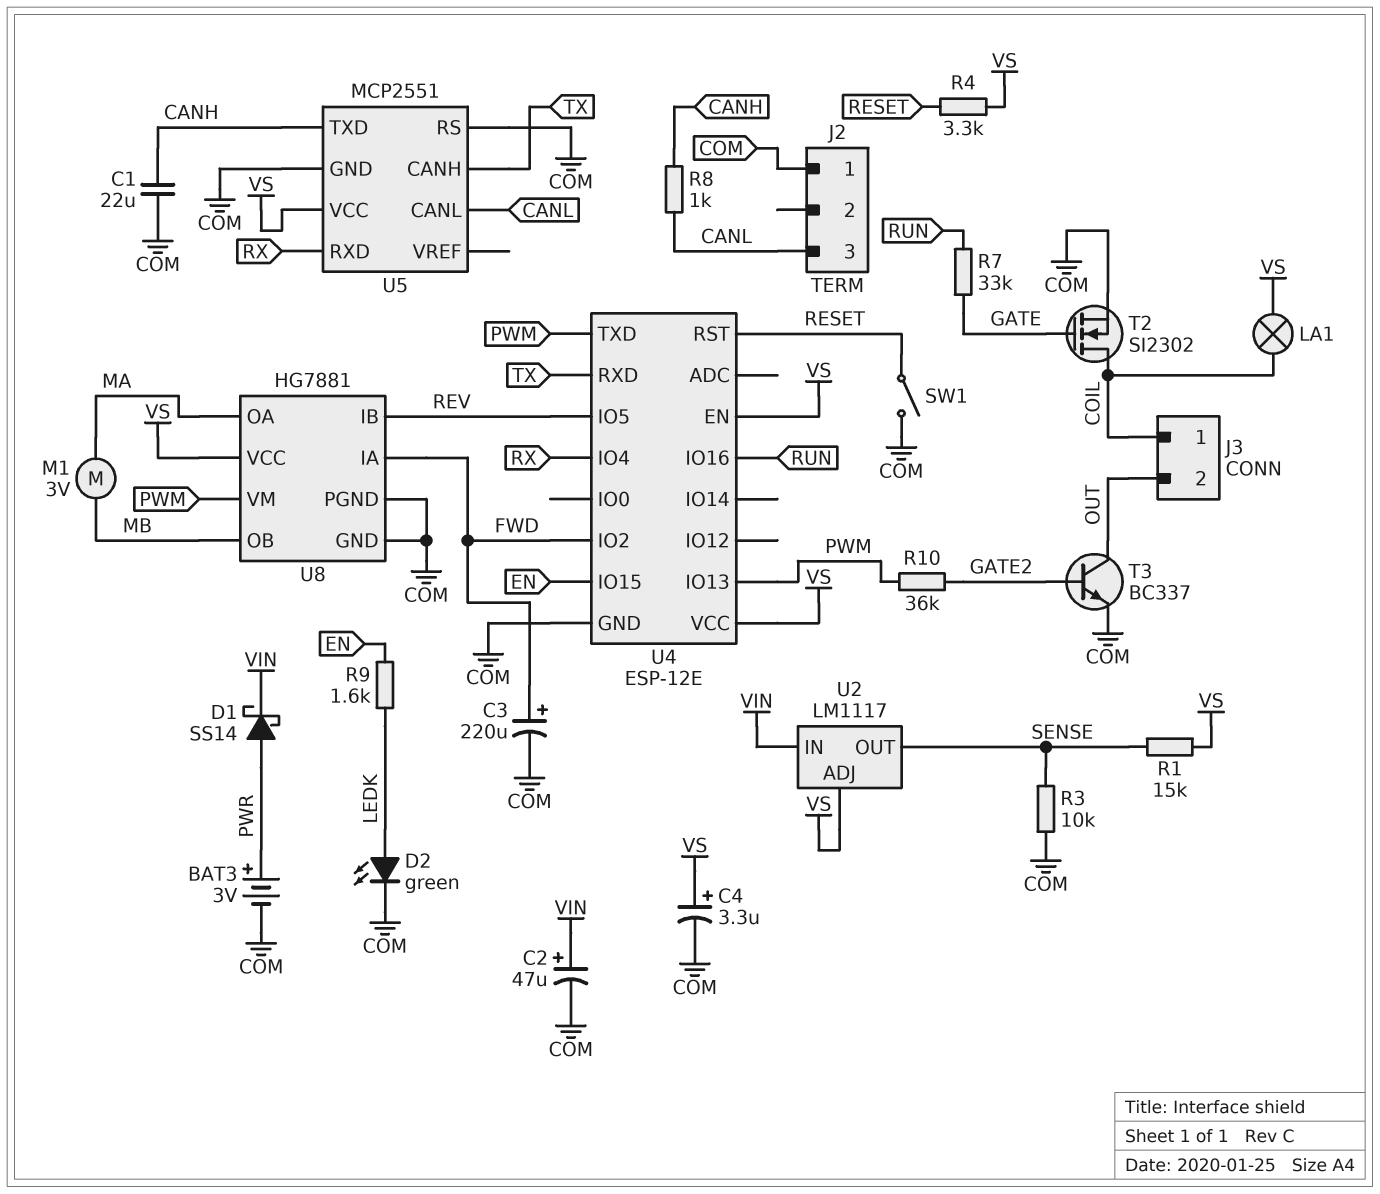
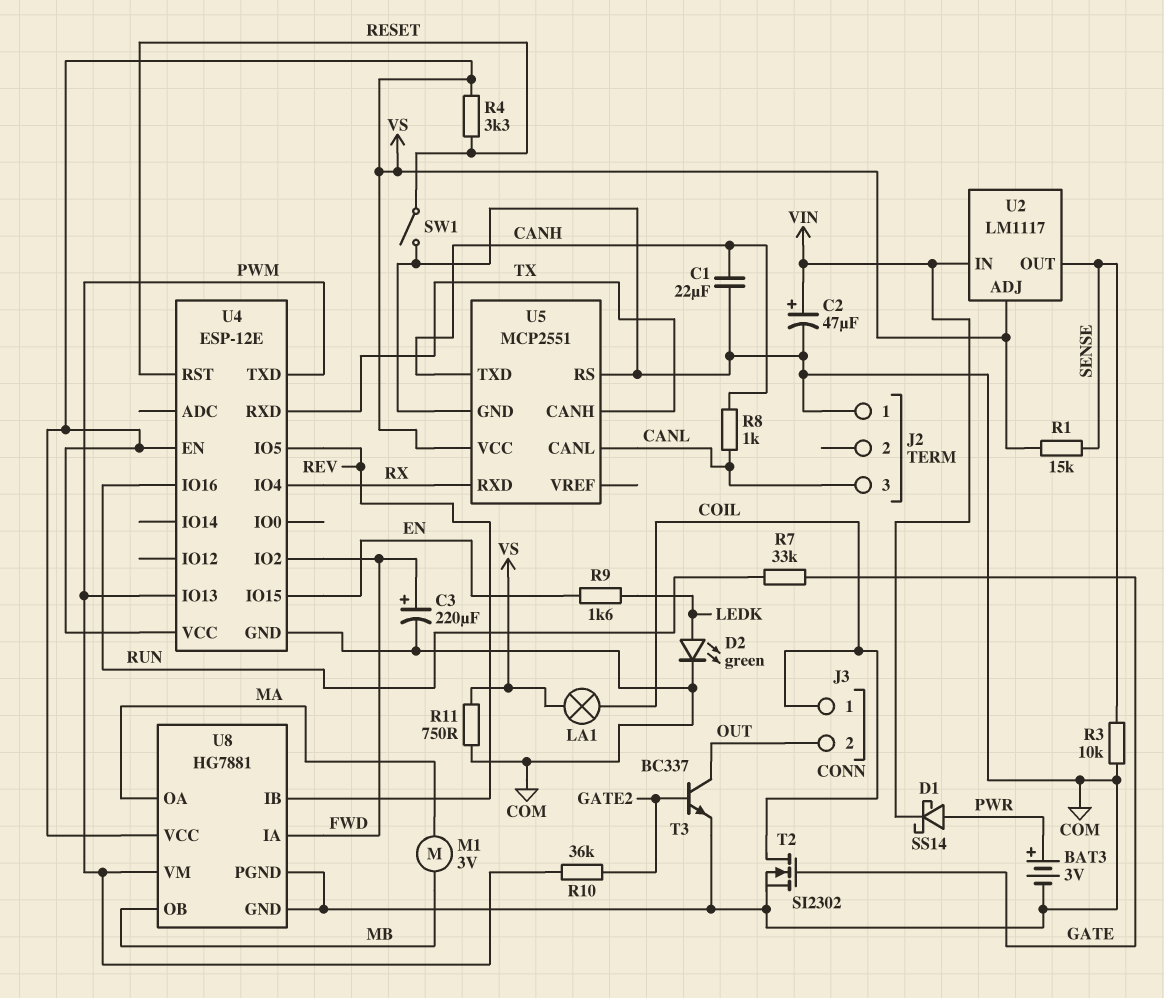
C4: 3.3uF (plus VS, minus COM) -> none
R11: none -> 750 (COM, VS)

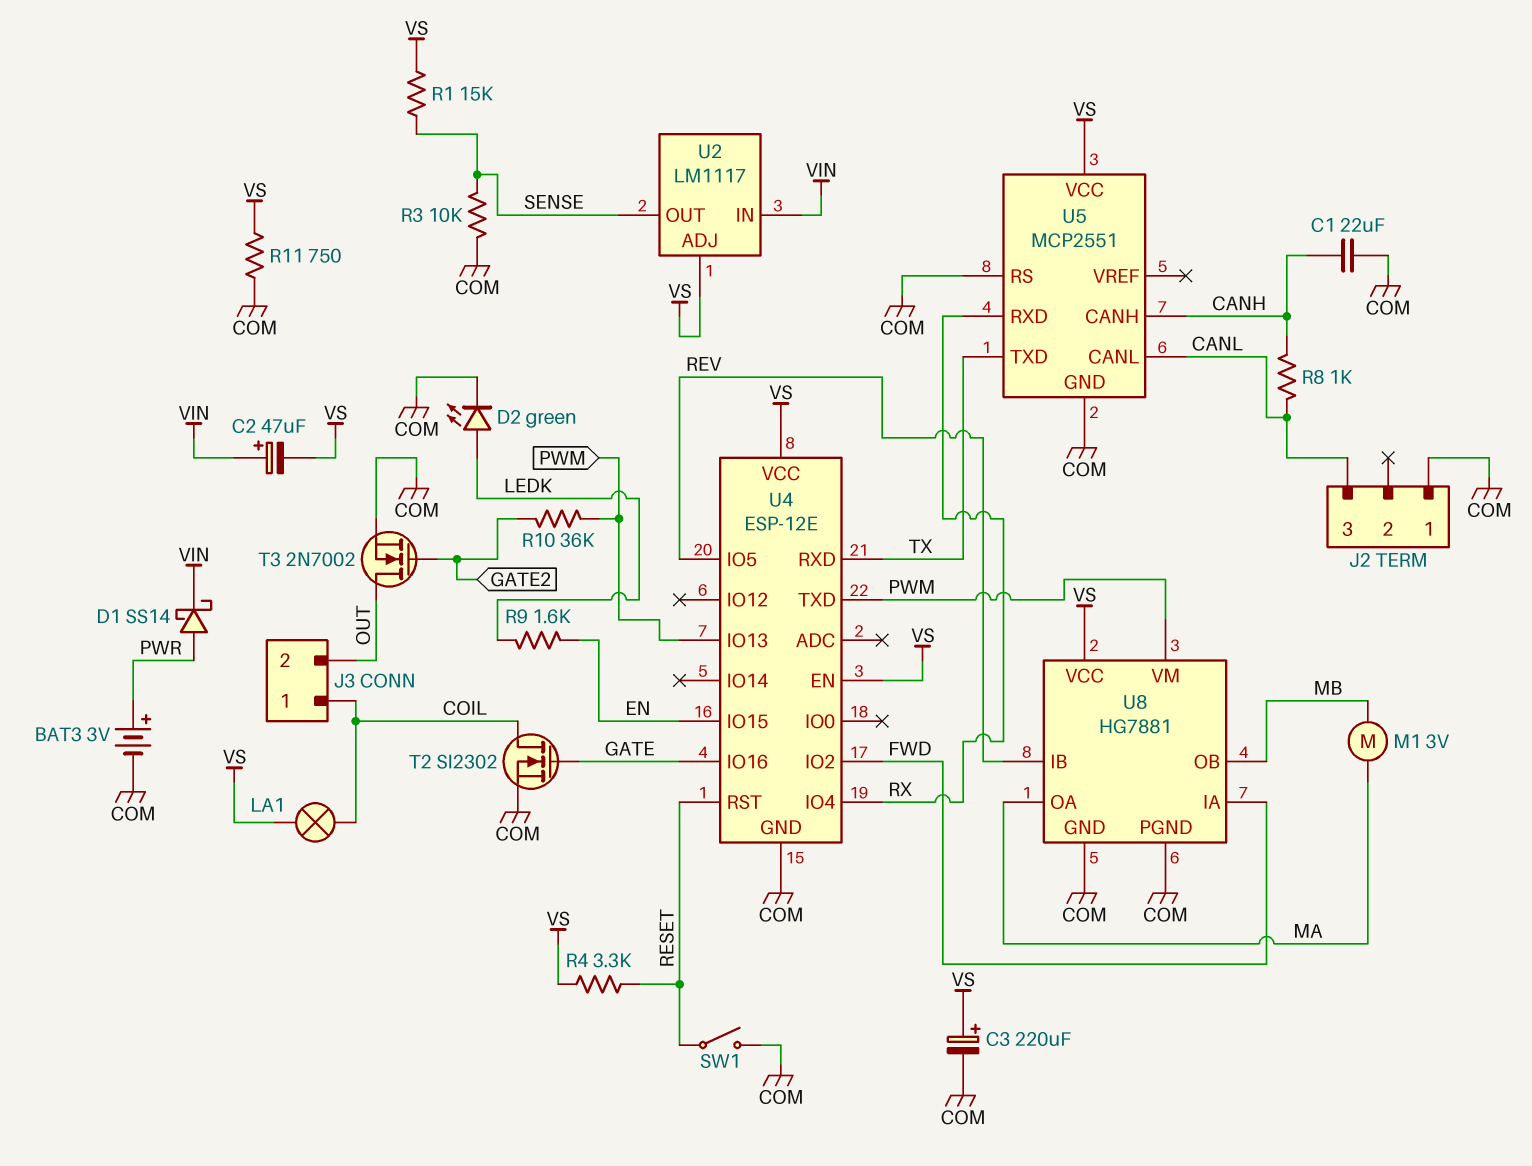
C2: 47uF (plus VIN, minus COM) -> 47uF (plus VIN, minus VS)
C3: 220uF (plus FWD, minus COM) -> 220uF (plus VS, minus COM)
R7: 33k (GATE, RUN) -> none
T3: NPN BC337 (B GATE2, C OUT, E COM) -> NMOS 2N7002 (G GATE2, D OUT, S COM)
U4 pin IO16: RUN -> GATE
U5 pin CANH: TX -> CANH
U5 pin TXD: CANH -> TX

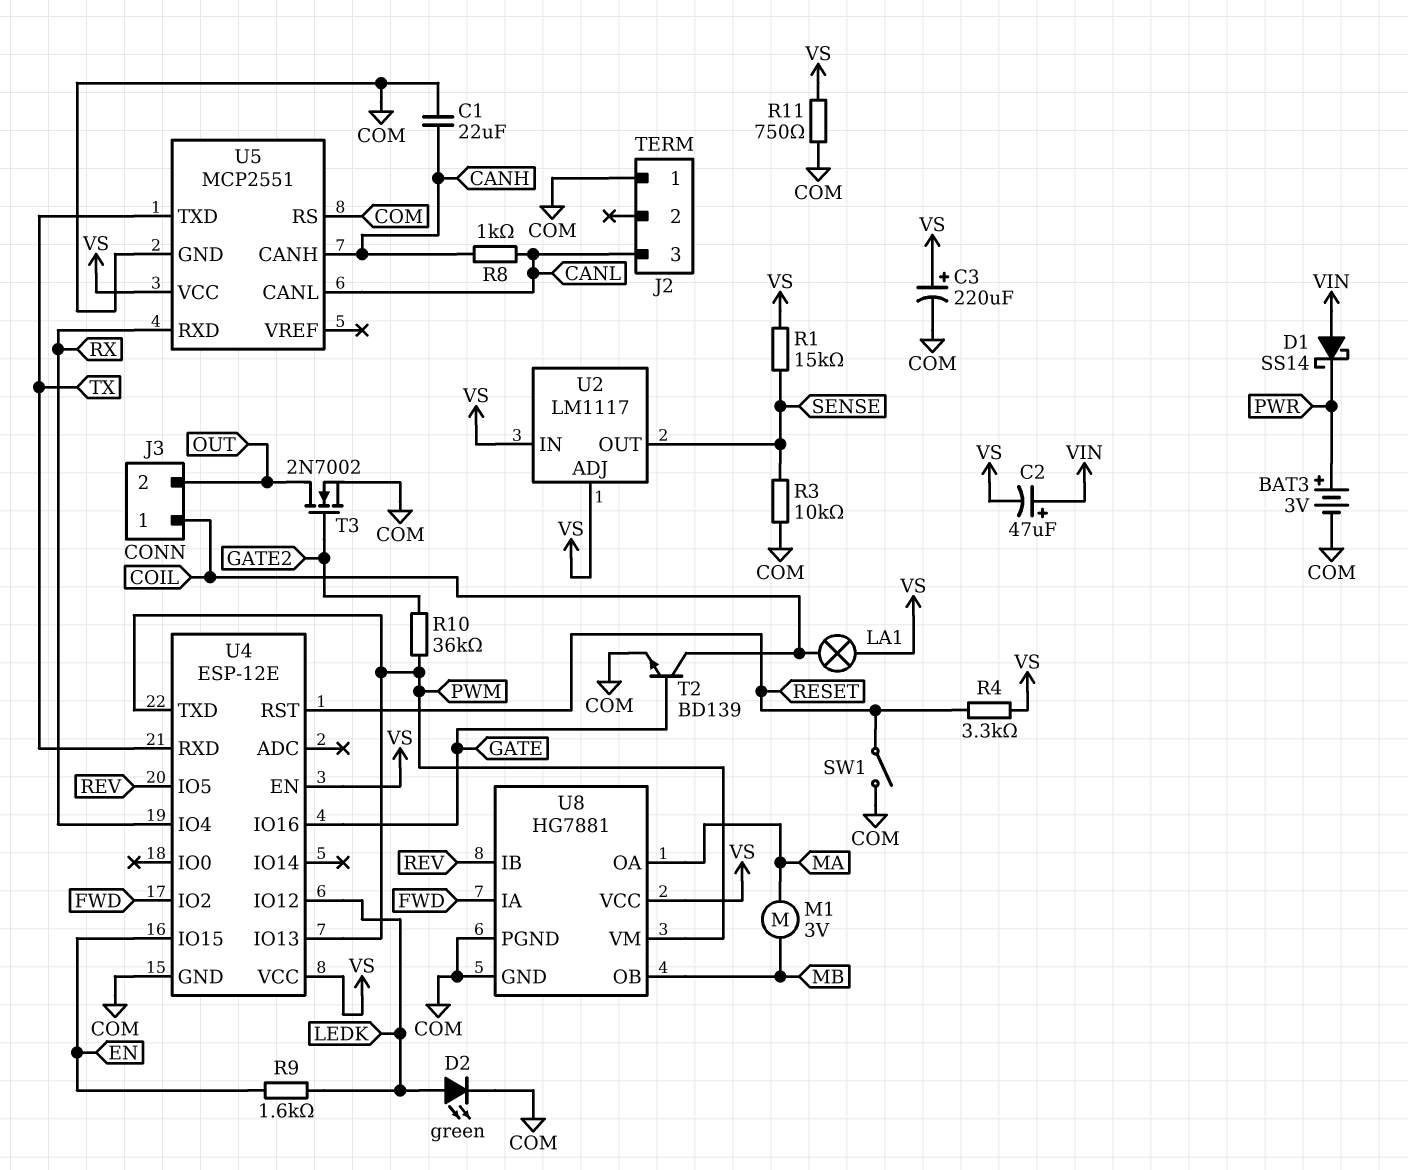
D1: schottky SS14 (A PWR, K VIN) -> schottky SS14 (A VIN, K PWR)
T2: NMOS SI2302 (G GATE, D COIL, S COM) -> NPN BD139 (B GATE, C COIL, E COM)
U2 pin IN: VIN -> VS
U4 pin IO12: none -> LEDK

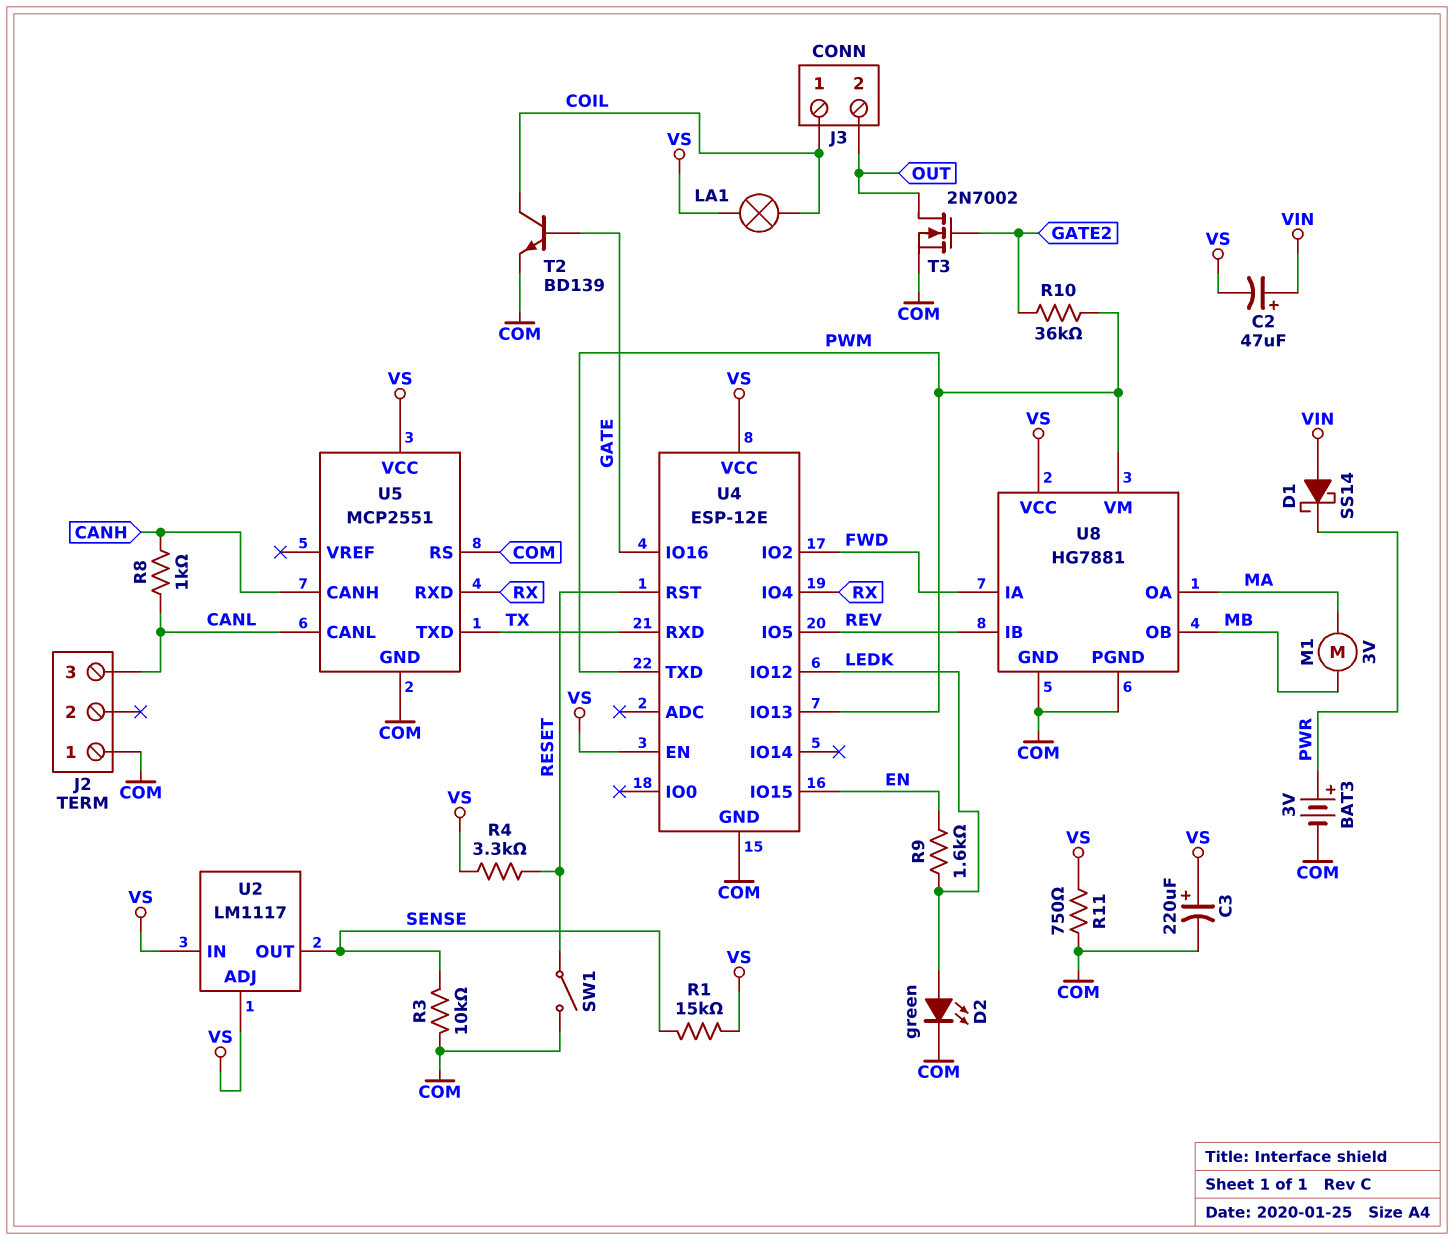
C1: 22uF (CANH, COM) -> none

